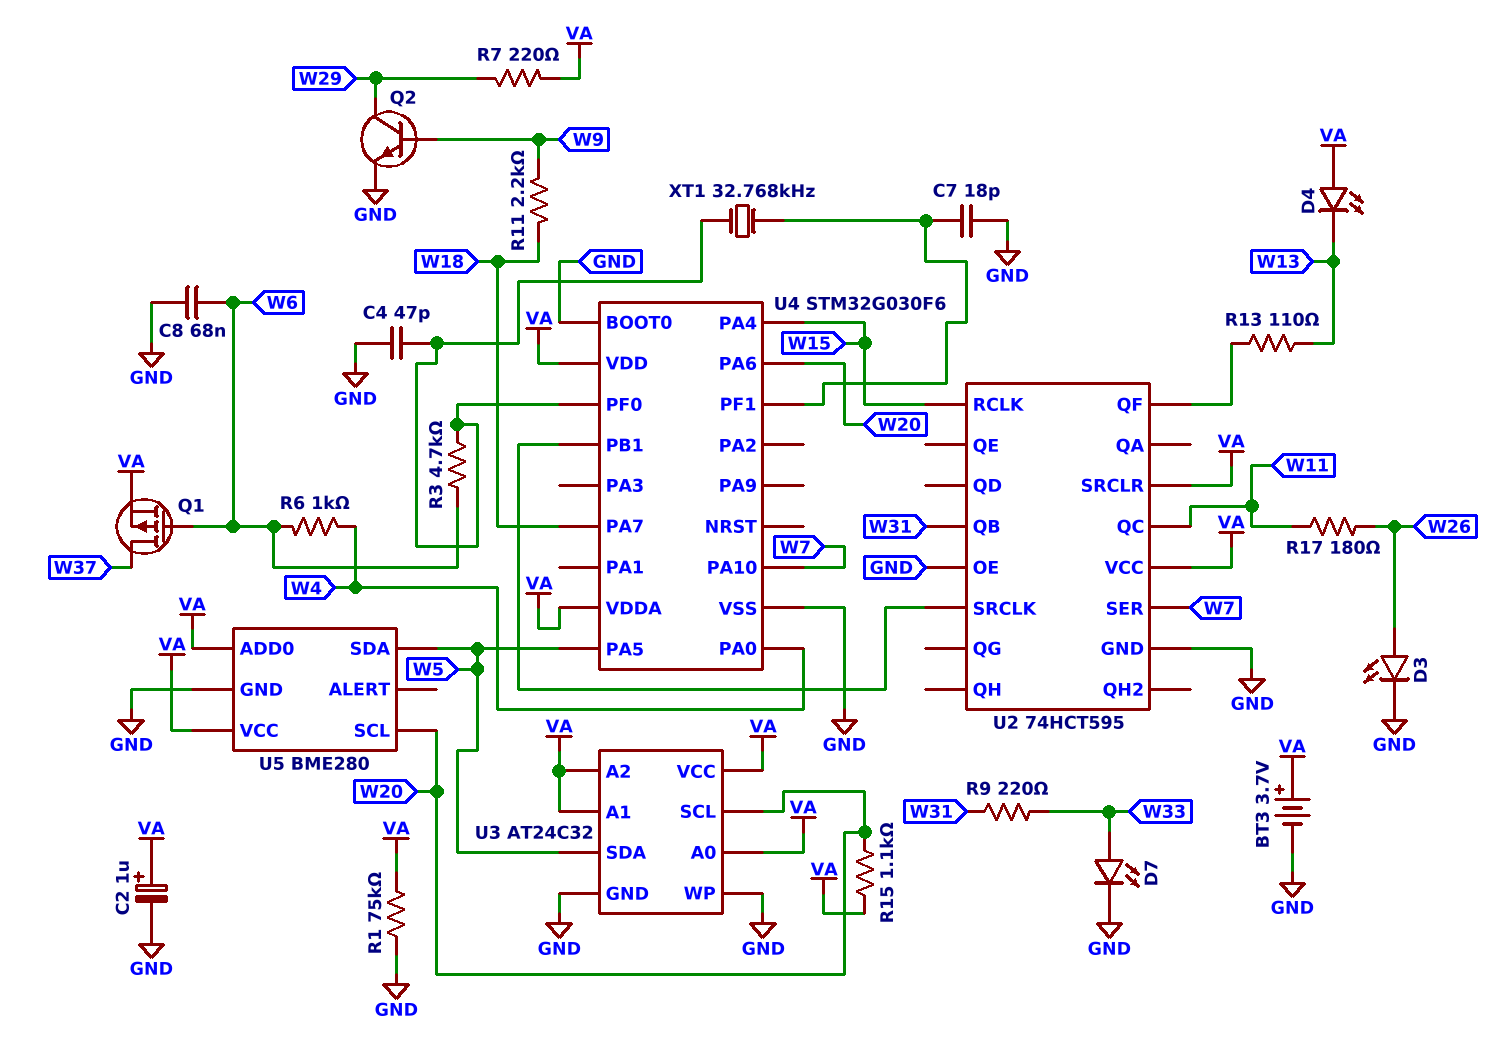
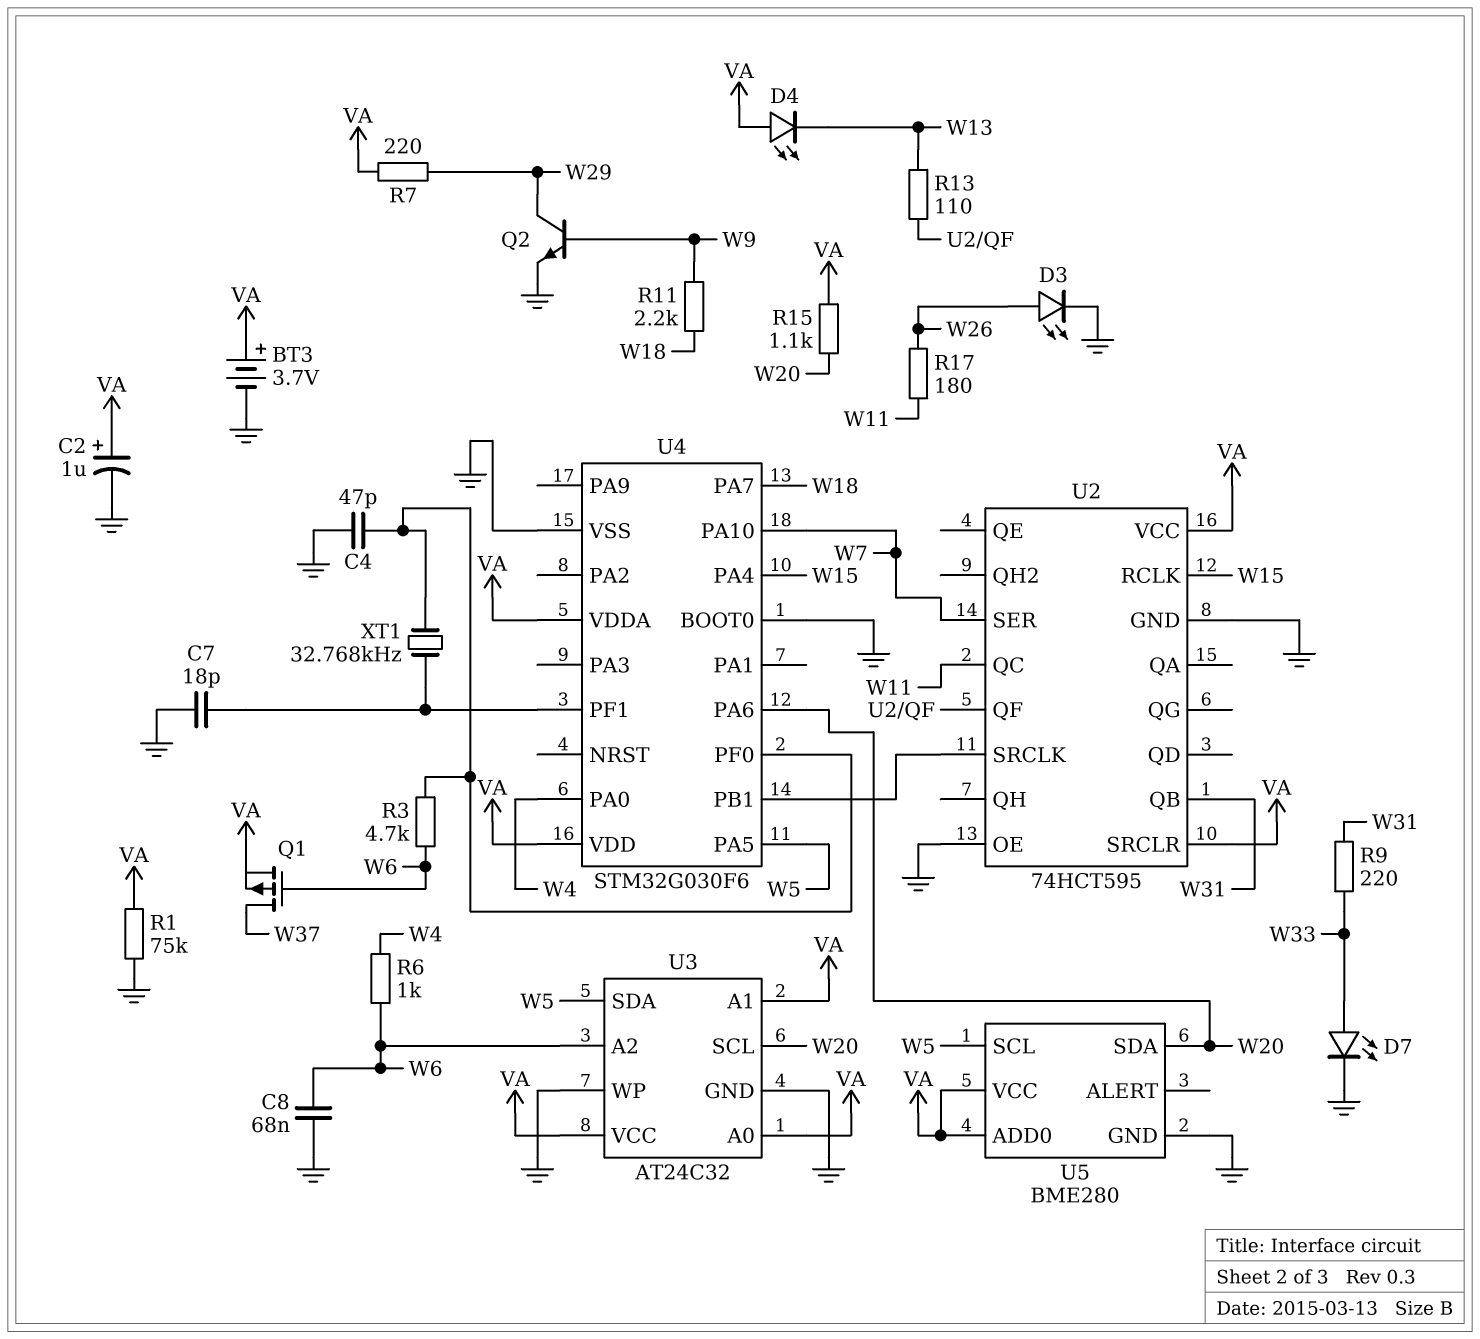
U3 pin A2: VA -> W6
U5 pin SCL: W20 -> W5
U5 pin SDA: W5 -> W20

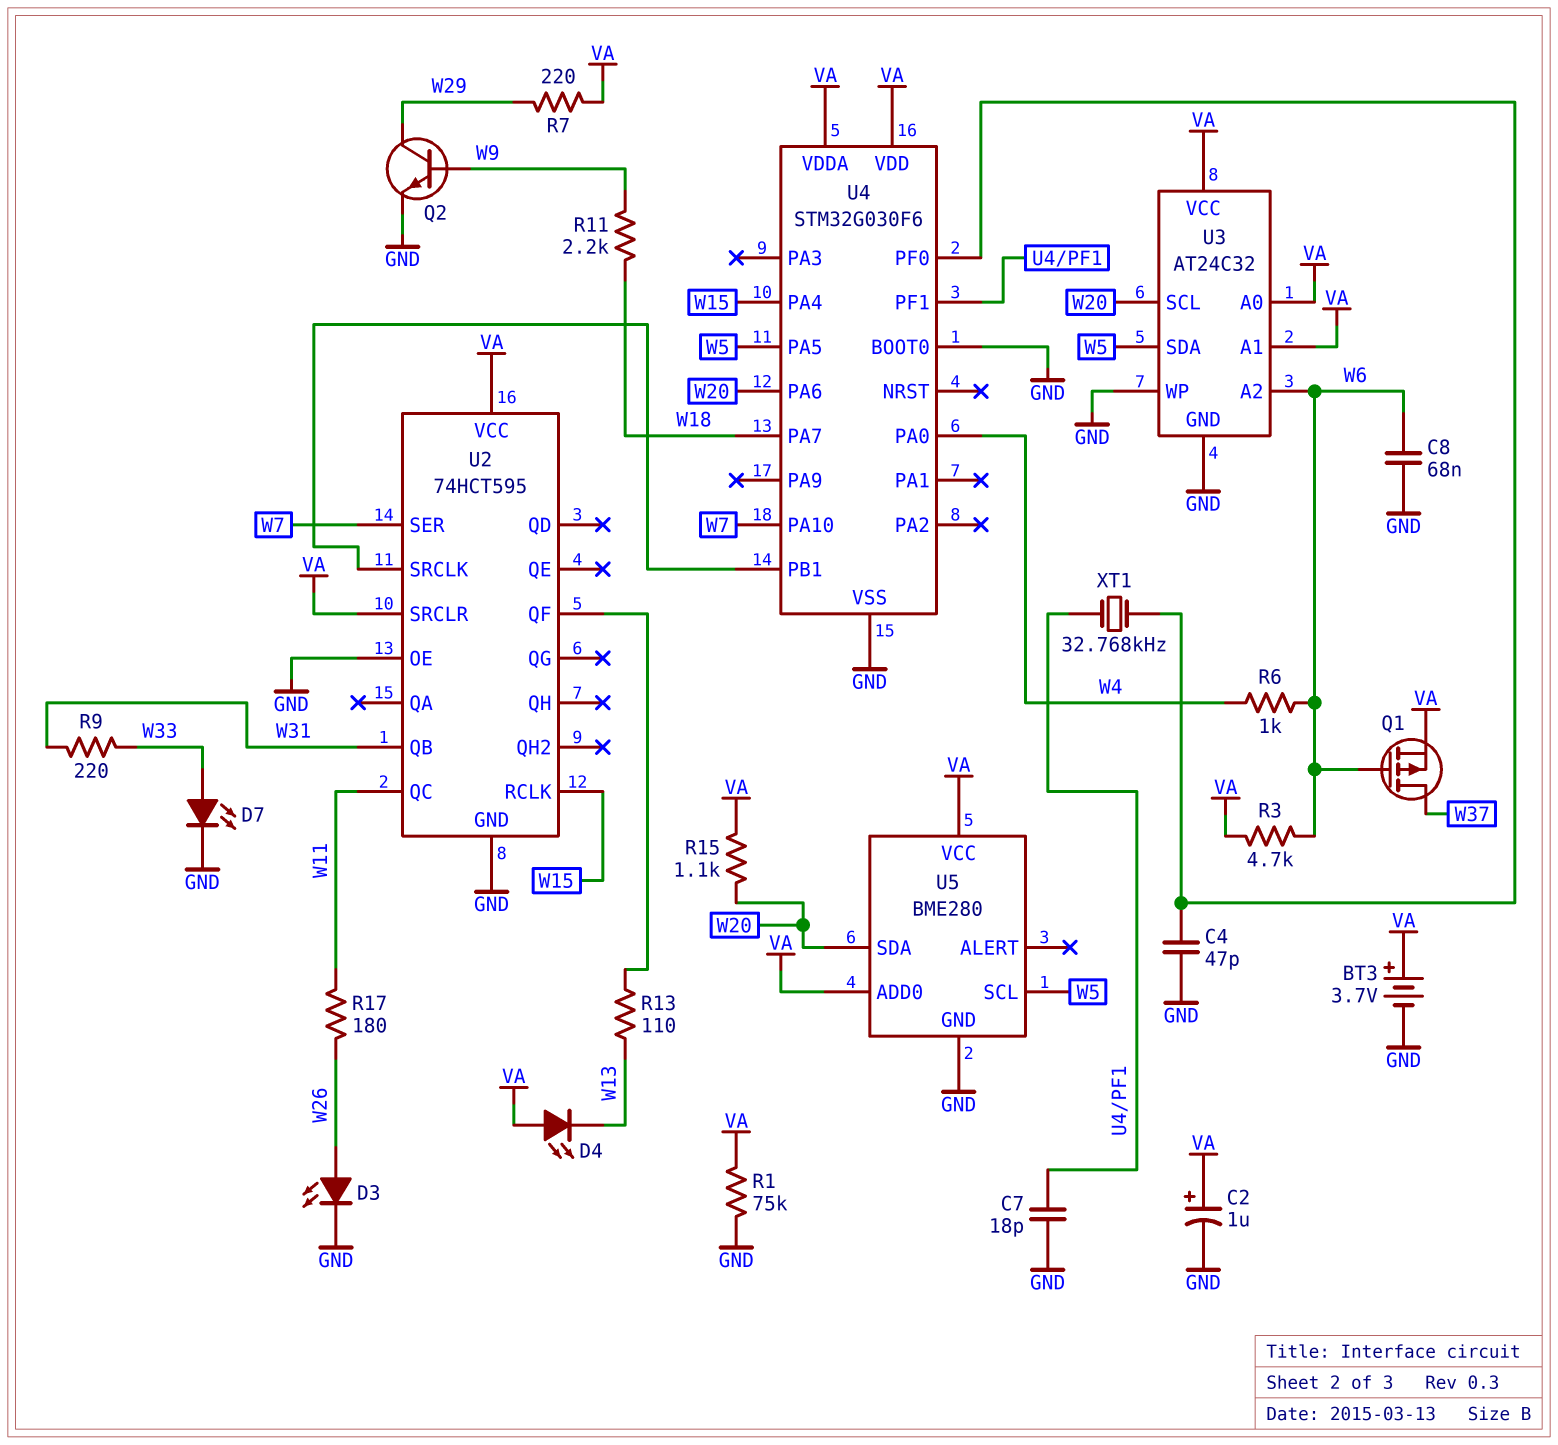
R3: 4.7k (U4/PF0, W6) -> 4.7k (VA, W6)

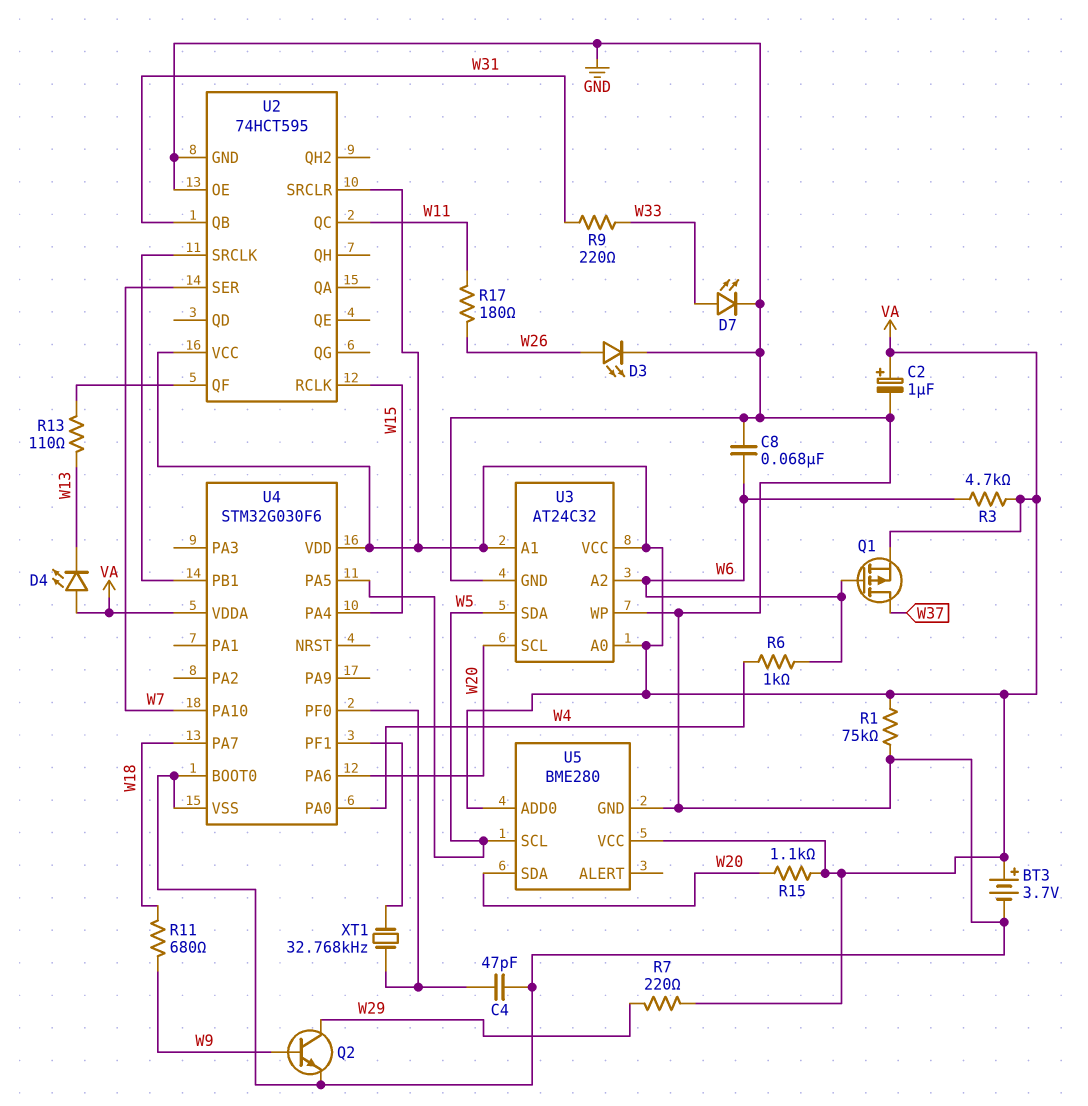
C7: 18pF (GND, U4/PF1) -> none
R11: 2.2k (W9, W18) -> 680 (W9, W18)

